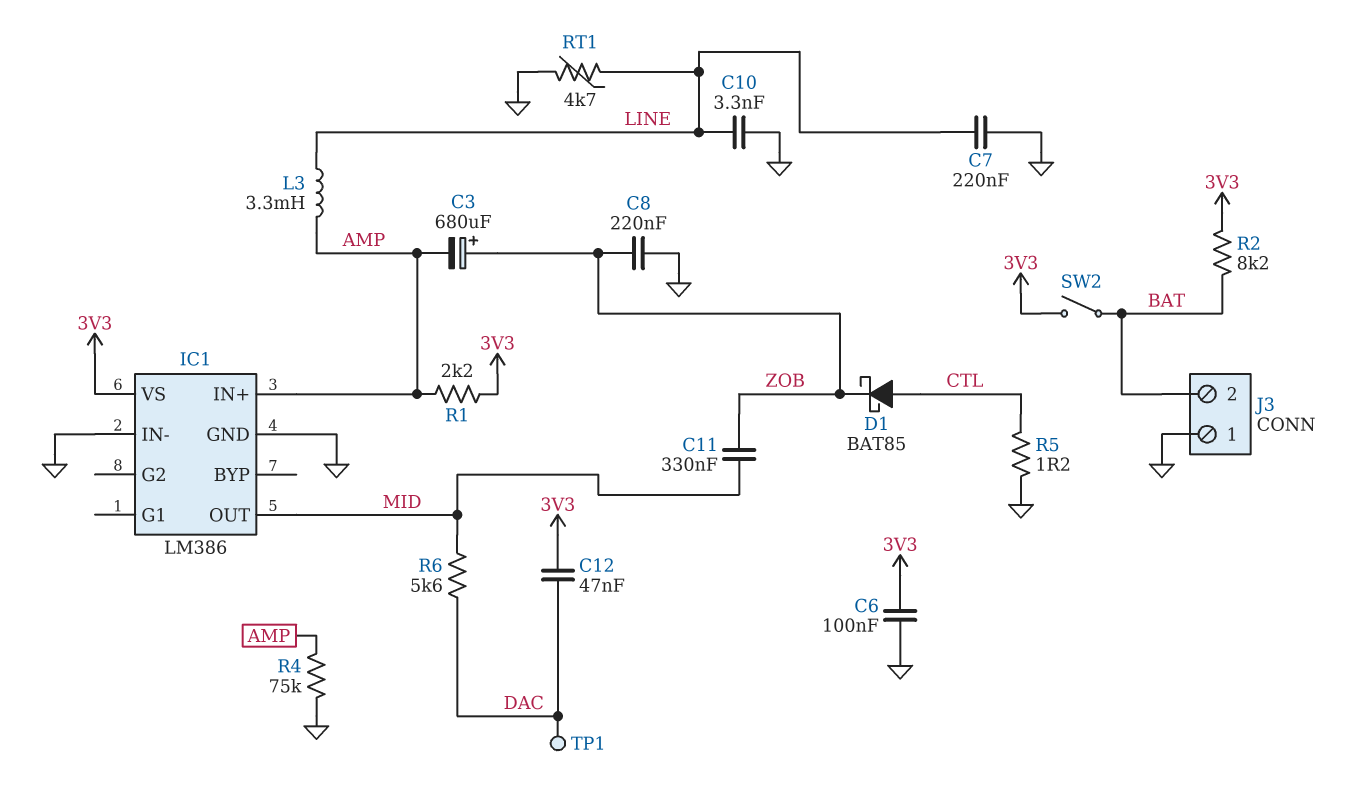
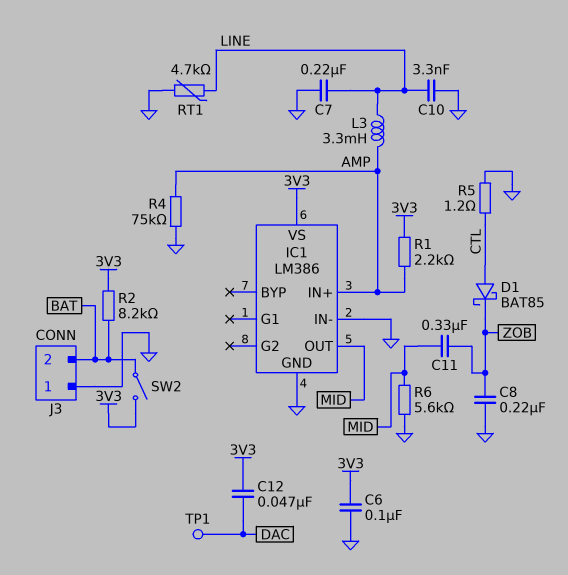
C3: 680uF (plus ZOB, minus AMP) -> none
R6: 5.6k (DAC, MID) -> 5.6k (GND, MID)

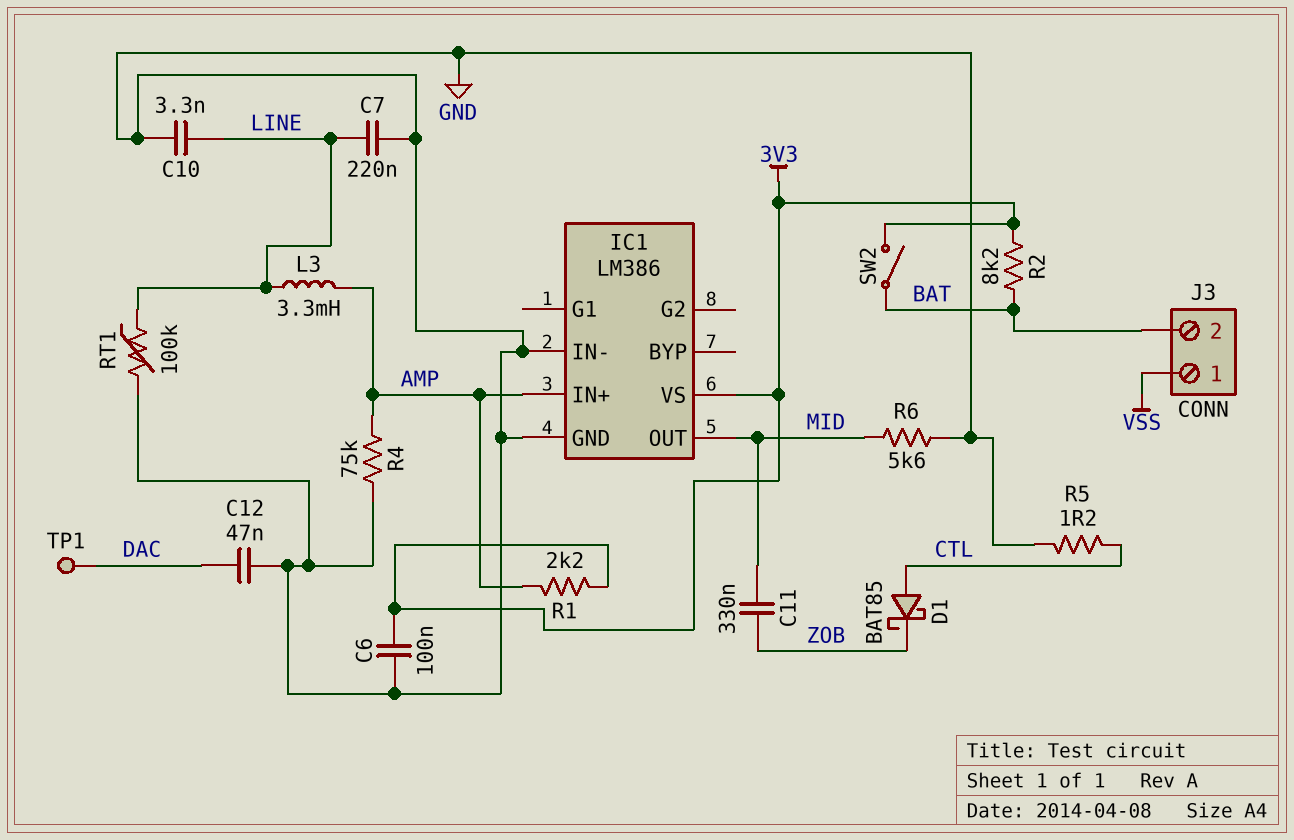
C8: 220nF (GND, ZOB) -> none
C12: 47nF (3V3, DAC) -> 47nF (DAC, GND)
J3 pin 1: GND -> VSS
RT1: 4.7k (GND, LINE) -> 100k (GND, LINE)

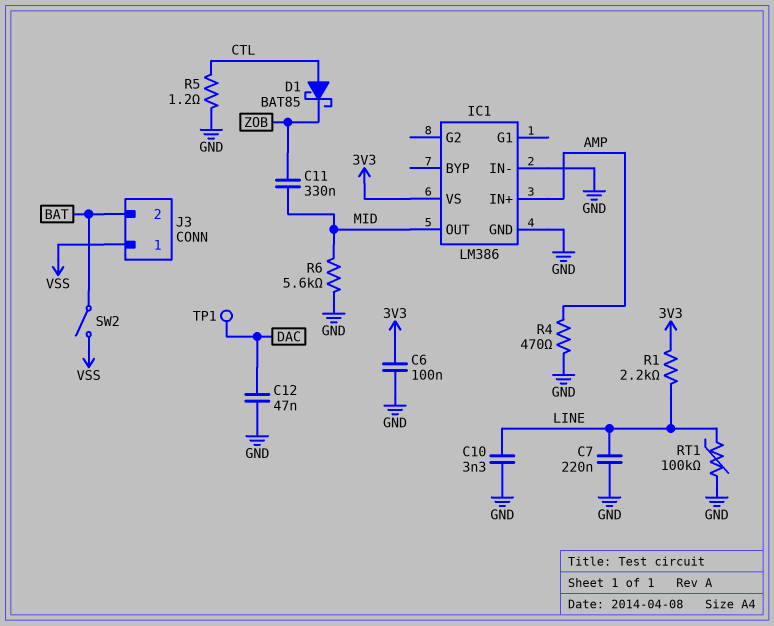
L3: 3.3mH (AMP, LINE) -> none
R1: 2.2k (3V3, AMP) -> 2.2k (3V3, LINE)
R2: 8.2k (3V3, BAT) -> none
R4: 75k (AMP, GND) -> 470 (AMP, GND)
SW2: switch (3V3, BAT) -> switch (BAT, VSS)

